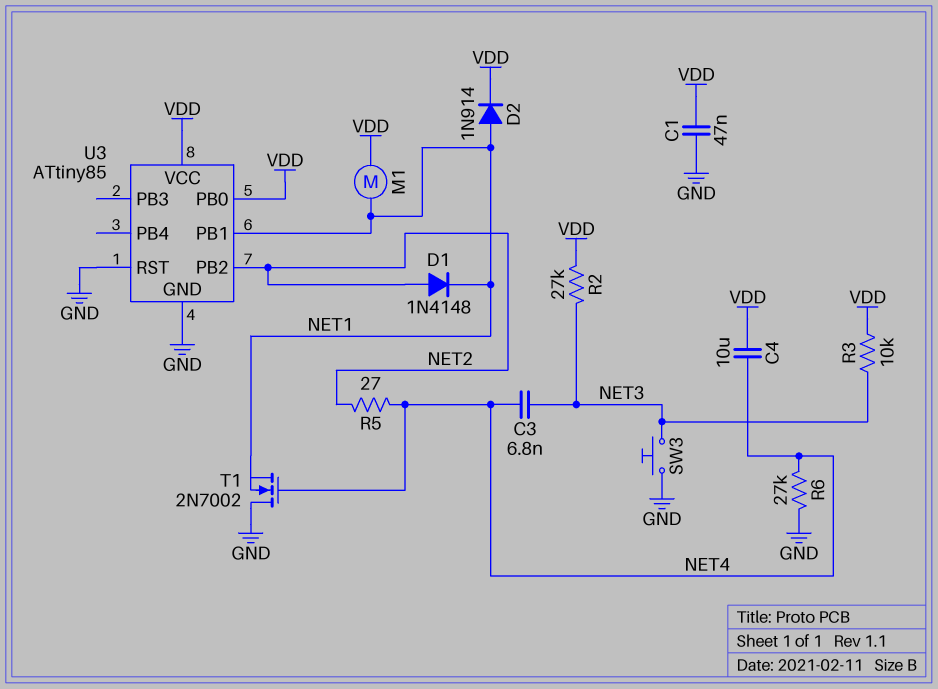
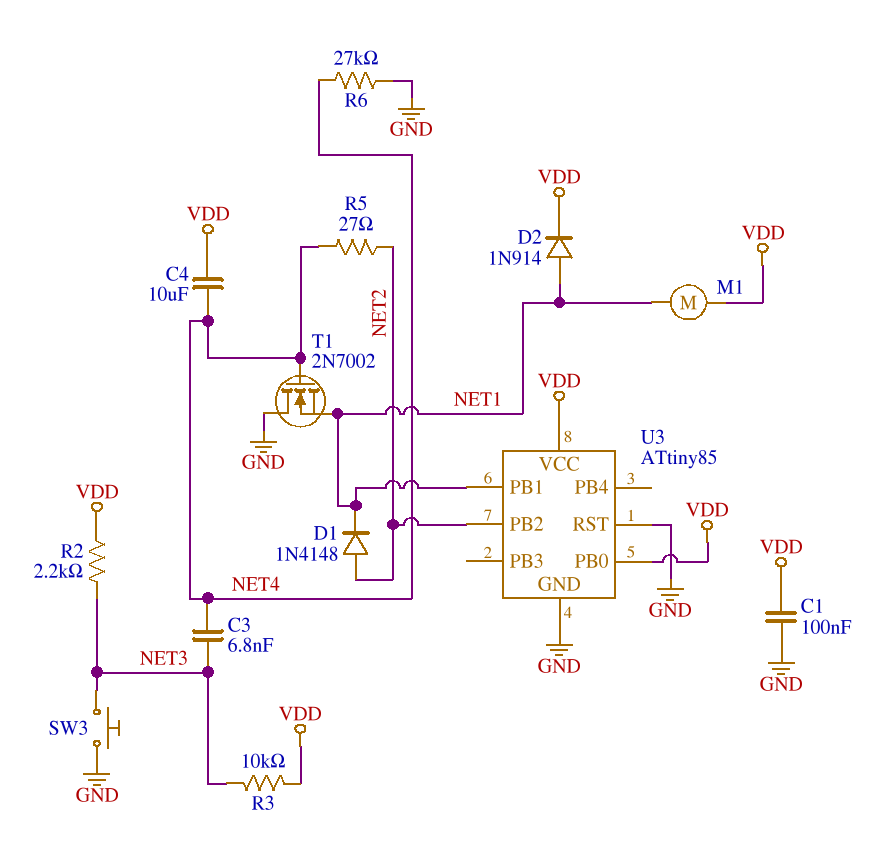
C1: 47nF (GND, VDD) -> 100nF (GND, VDD)
R2: 27k (NET3, VDD) -> 2.2k (NET3, VDD)

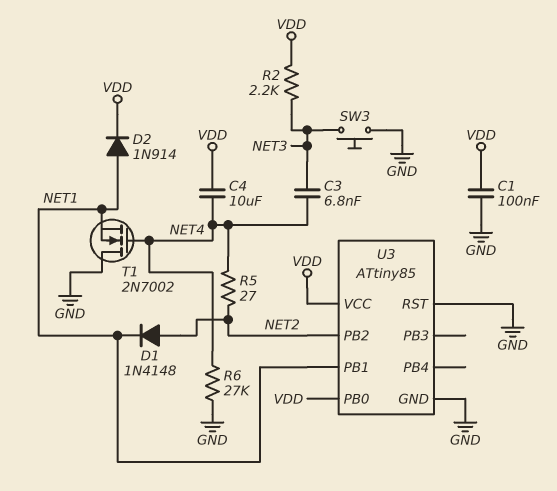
M1: motor (NET1, VDD) -> none
R3: 10k (NET3, VDD) -> none

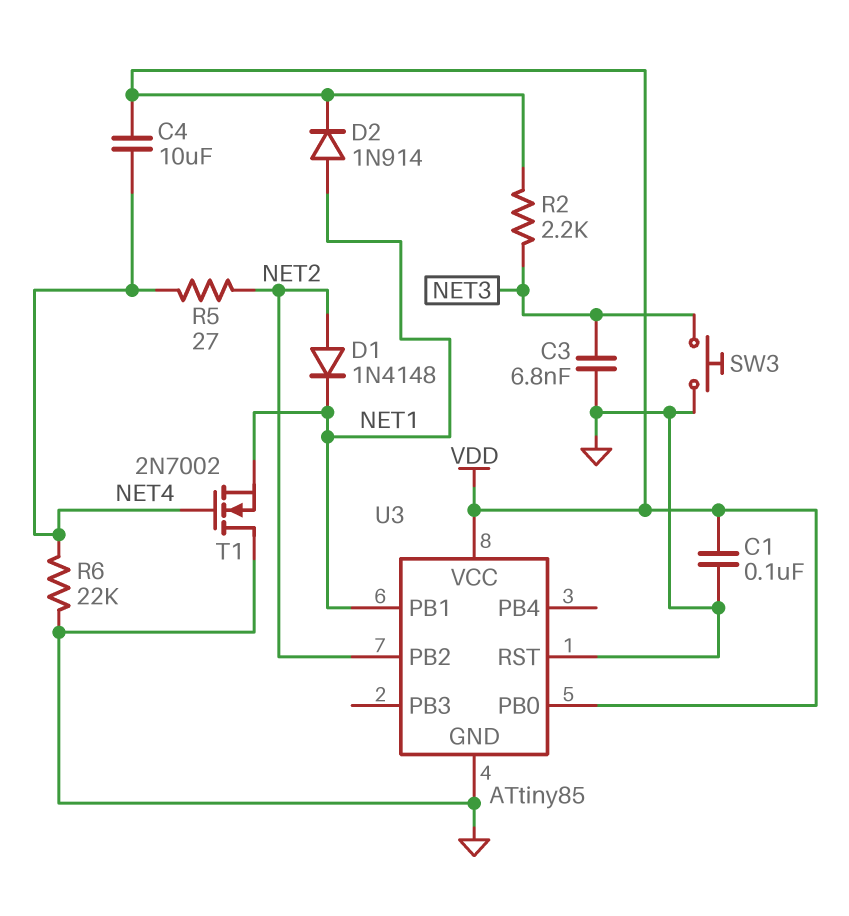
C3: 6.8nF (NET3, NET4) -> 6.8nF (GND, NET3)
R6: 27k (GND, NET4) -> 22k (GND, NET4)

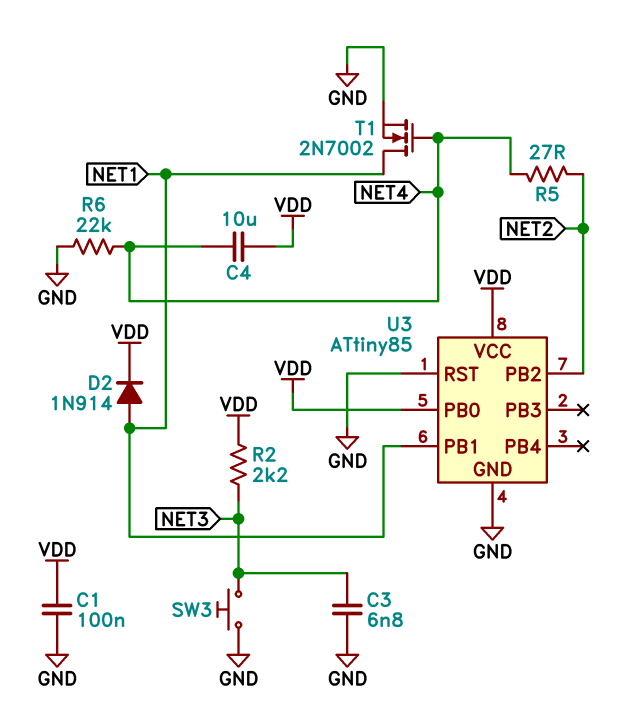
D1: diode 1N4148 (A NET2, K NET1) -> none
T1: NMOS 2N7002 (G NET4, D GND, S NET1) -> NMOS 2N7002 (G NET4, D NET1, S GND)

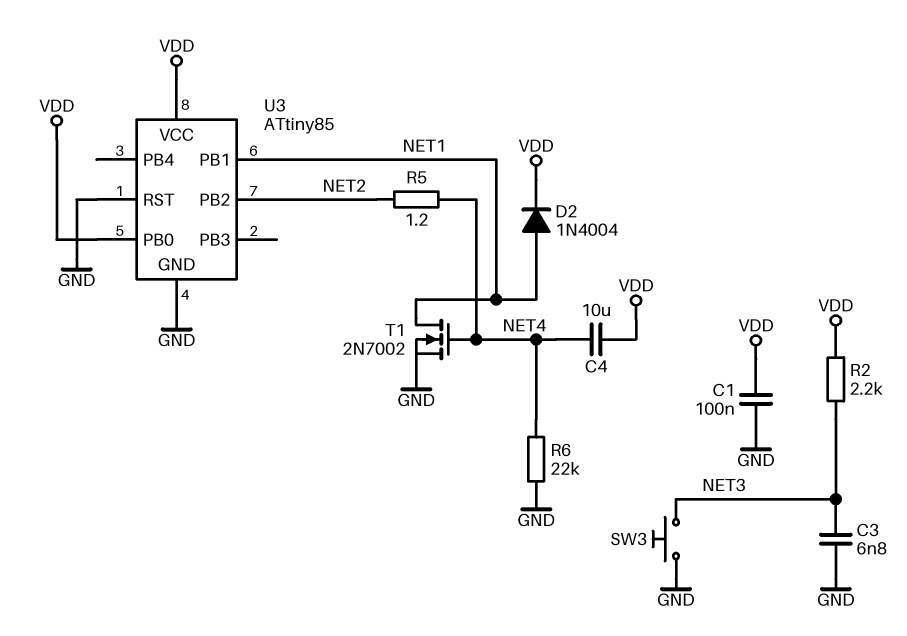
D2: diode 1N914 (A NET1, K VDD) -> diode 1N4004 (A NET1, K VDD)
R5: 27 (NET2, NET4) -> 1.2 (NET2, NET4)

